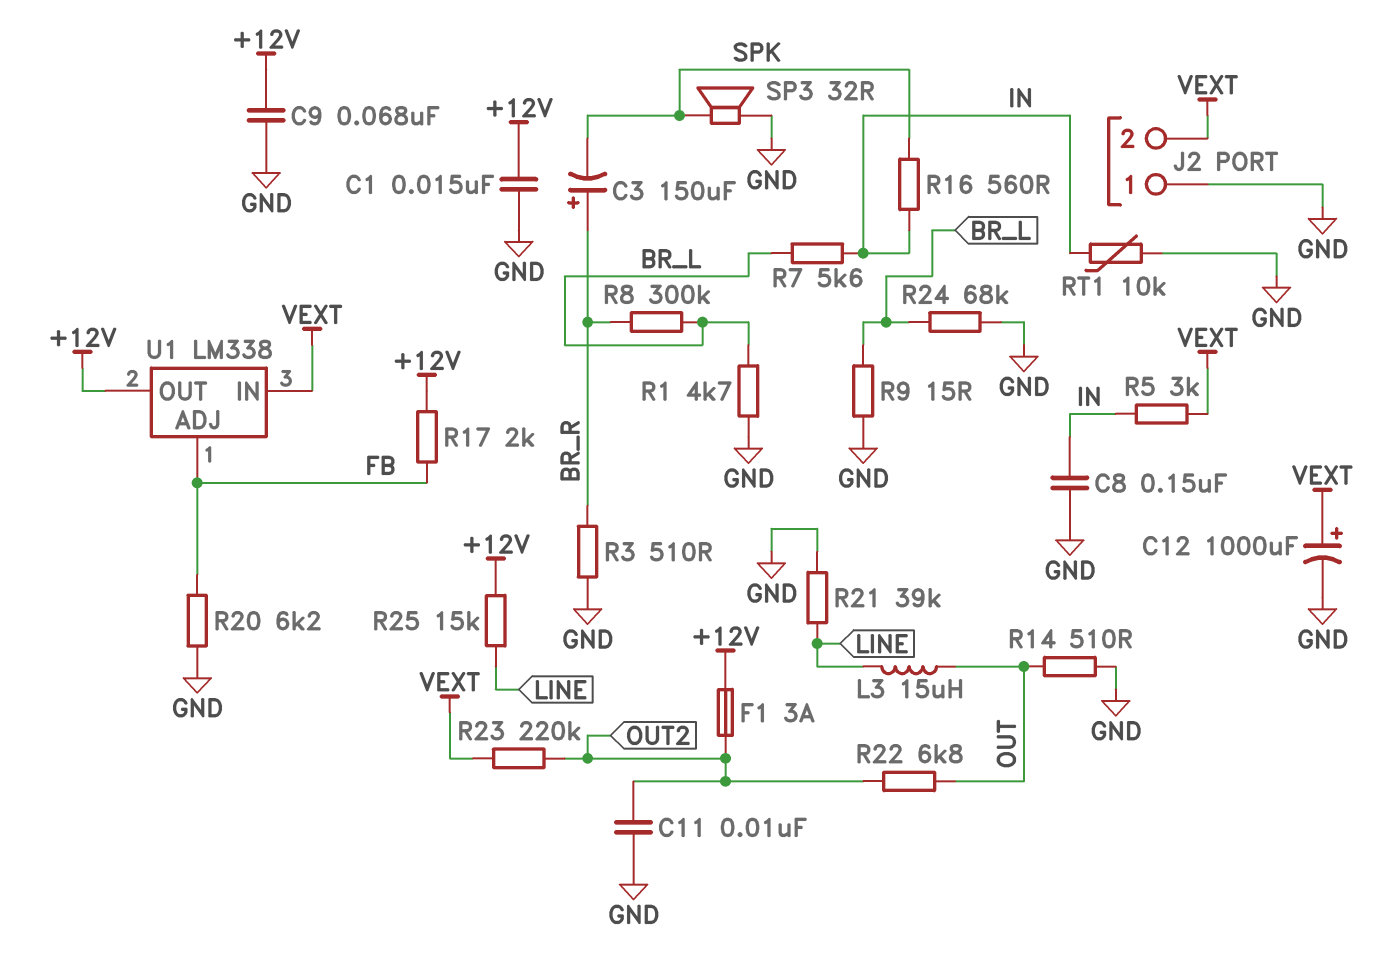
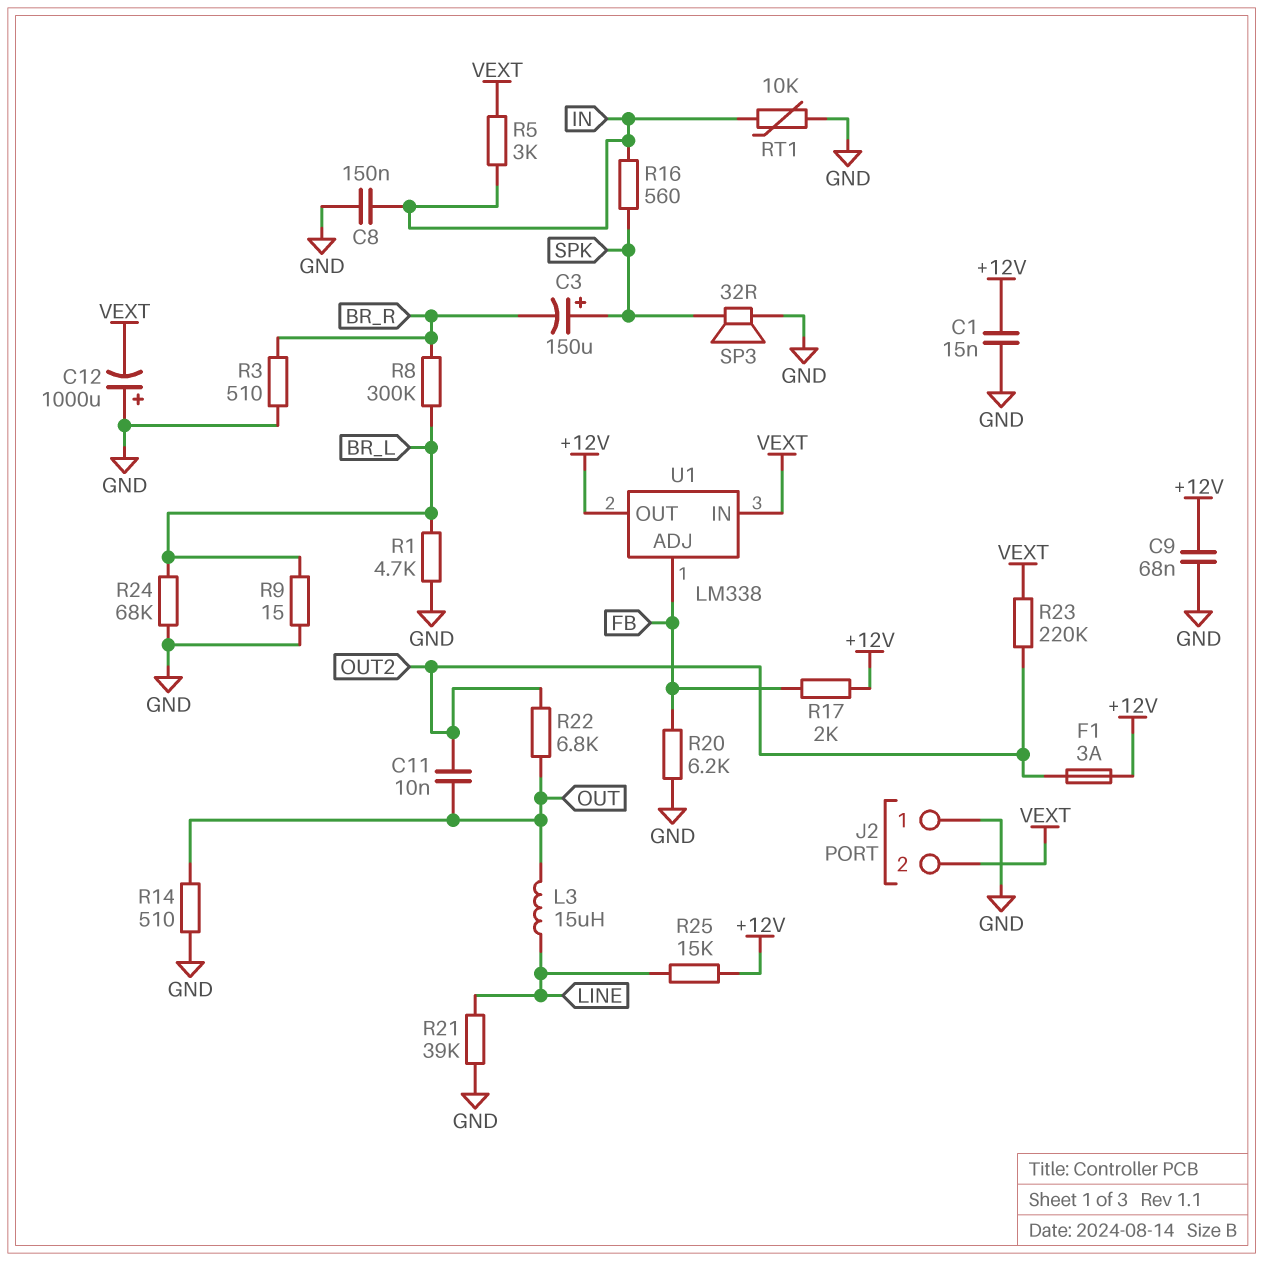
C3: 150uF (plus BR_R, minus SPK) -> 150uF (plus SPK, minus BR_R)
C11: 10nF (GND, OUT2) -> 10nF (OUT, OUT2)
C12: 1000uF (plus VEXT, minus GND) -> 1000uF (plus GND, minus VEXT)
R7: 5.6k (BR_L, IN) -> none

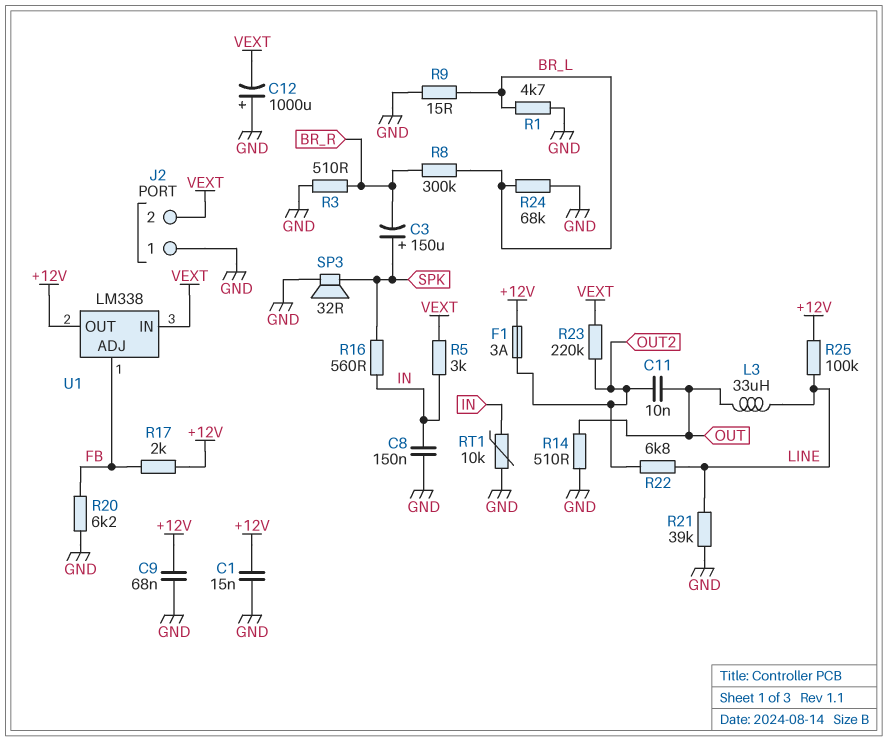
L3: 15uH (LINE, OUT) -> 33uH (LINE, OUT)
R22: 6.8k (OUT, OUT2) -> 6.8k (LINE, OUT2)
R25: 15k (+12V, LINE) -> 100k (+12V, LINE)

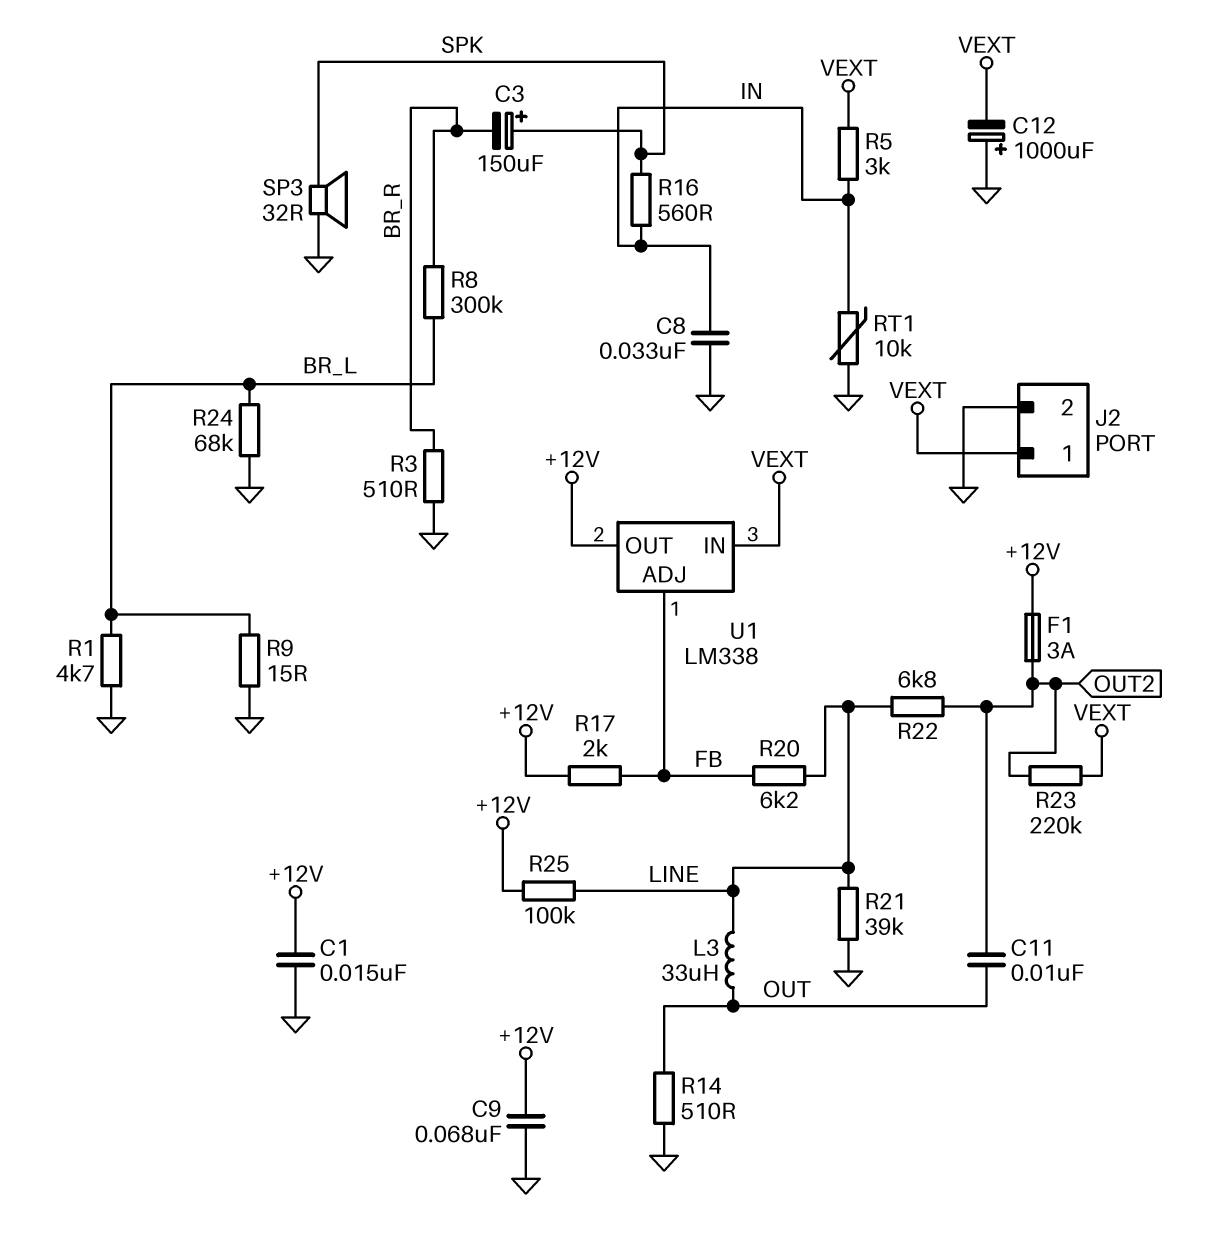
C8: 150nF (GND, IN) -> 33nF (GND, IN)
J2 pin 1: GND -> VEXT
J2 pin 2: VEXT -> GND
R20: 6.2k (FB, GND) -> 6.2k (FB, LINE)

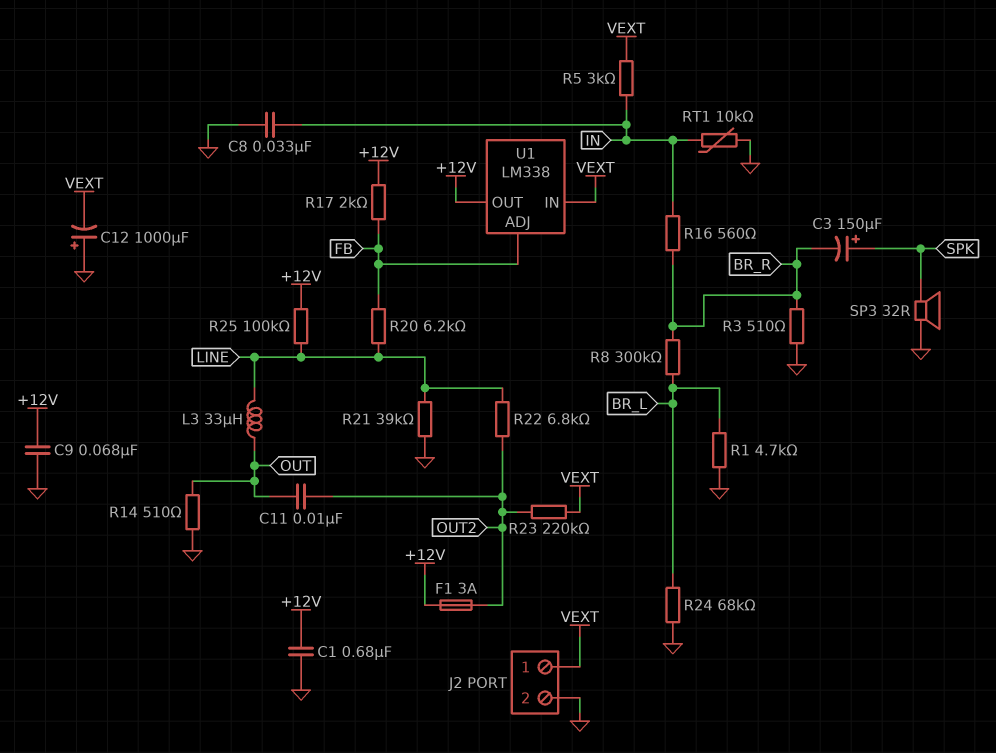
C1: 15nF (+12V, GND) -> 680nF (+12V, GND)
R9: 15 (BR_L, GND) -> none
R16: 560 (IN, SPK) -> 560 (BR_R, IN)

